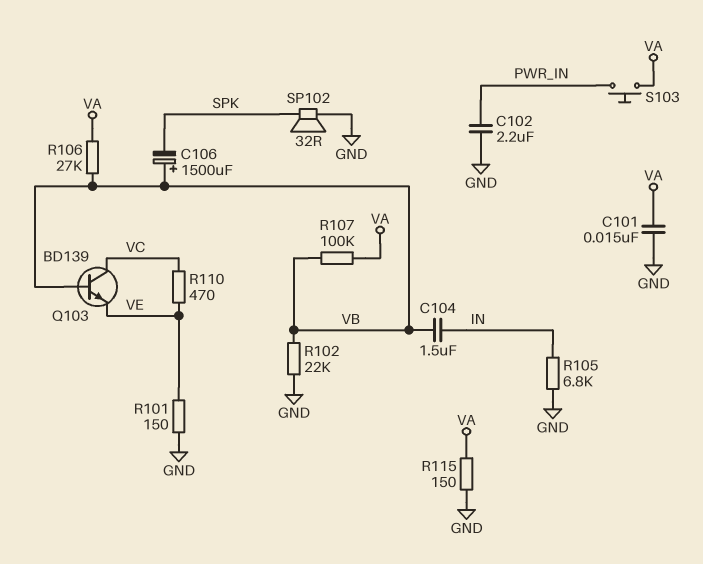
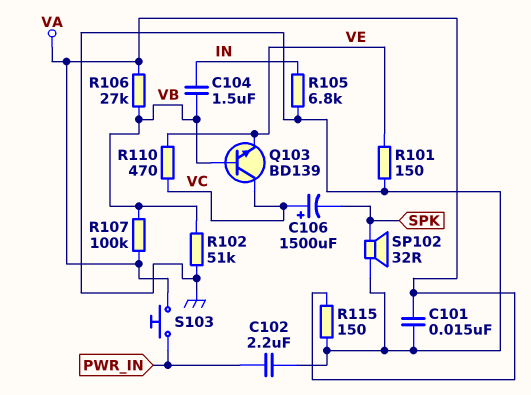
C106: 1500uF (plus VB, minus SPK) -> 1500uF (plus VC, minus SPK)
R102: 22k (GND, VB) -> 51k (GND, VB)

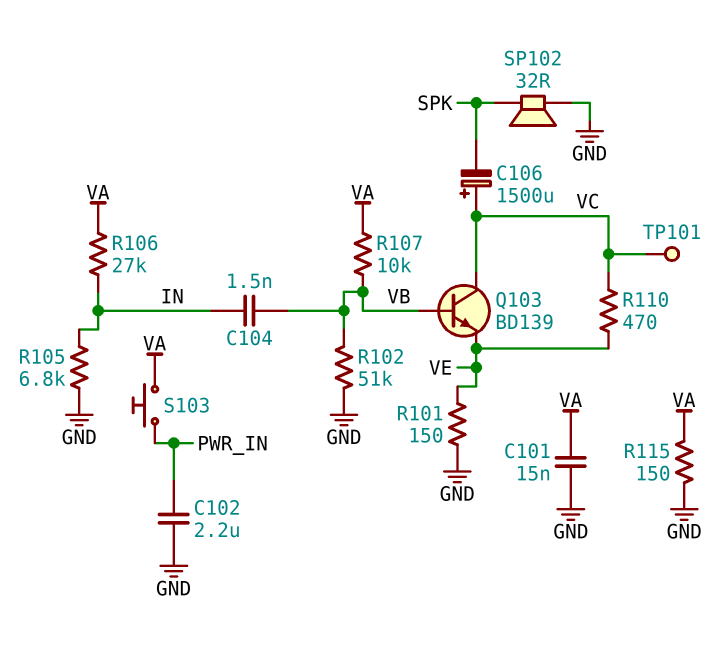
C104: 1.5uF (IN, VB) -> 1.5nF (IN, VB)
R106: 27k (VA, VB) -> 27k (IN, VA)
R107: 100k (VA, VB) -> 10k (VA, VB)
TP101: none -> test point (VC)

